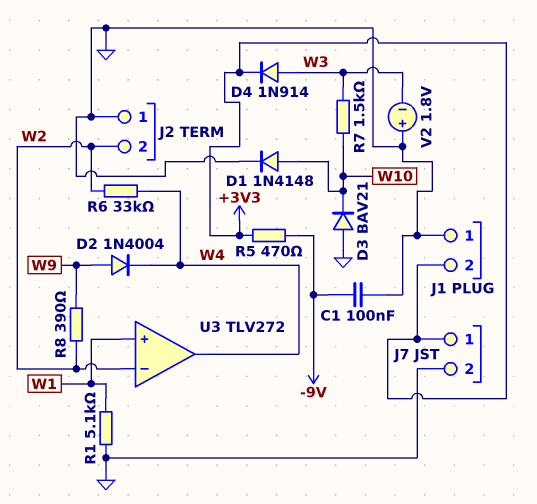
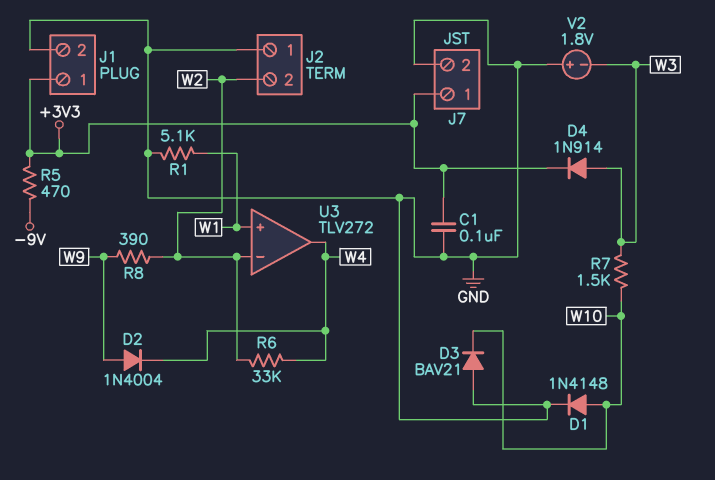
C1: 100nF (-9V, GND) -> 100nF (+3V3, GND)
J1 pin 1: GND -> +3V3
J1 pin 2: +3V3 -> GND

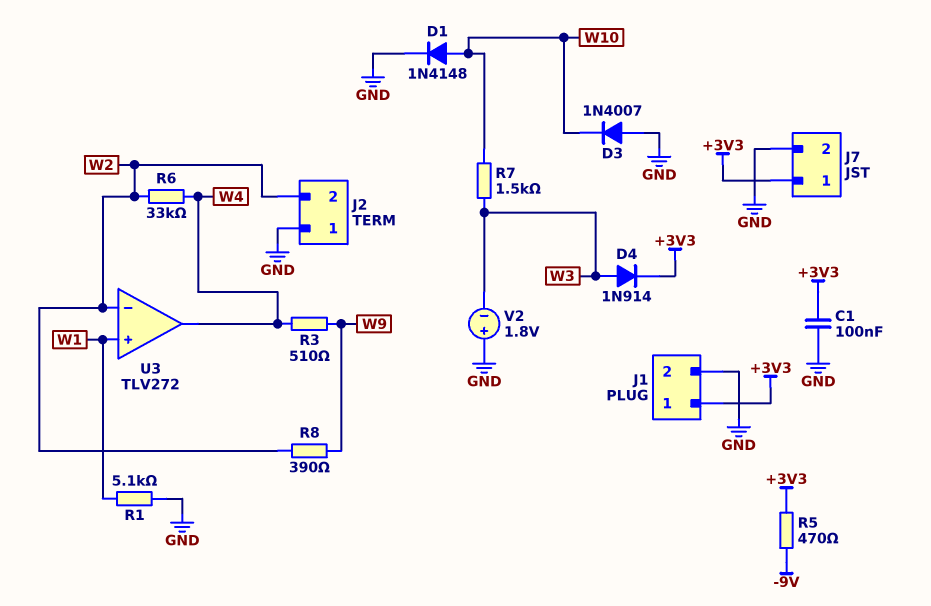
D2: diode 1N4004 (A W9, K W4) -> none
D3: diode BAV21 (A GND, K W10) -> diode 1N4007 (A GND, K W10)
R3: none -> 510 (W4, W9)

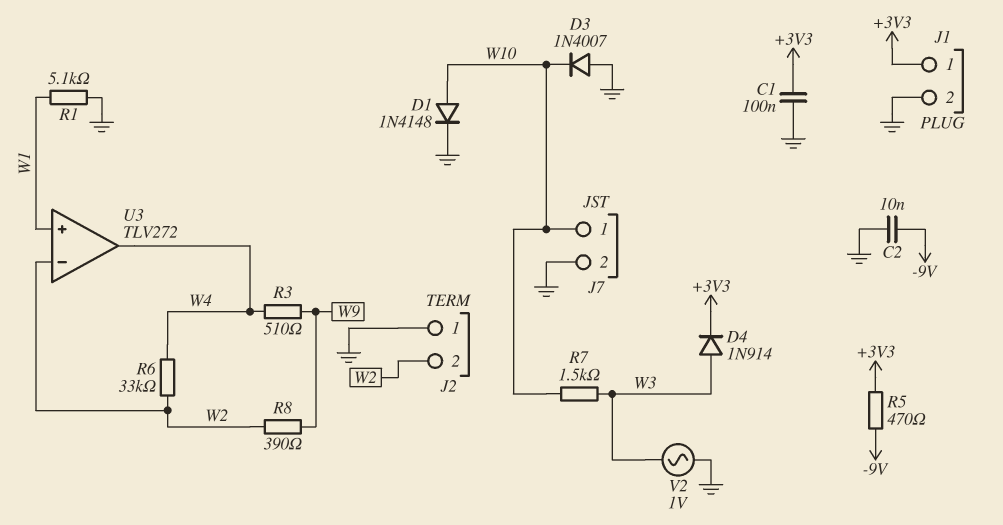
C2: none -> 10nF (-9V, GND)
J7 pin 1: +3V3 -> W10
V2: 1.8V (plus GND, minus W3) -> AC 1V (GND, W3)

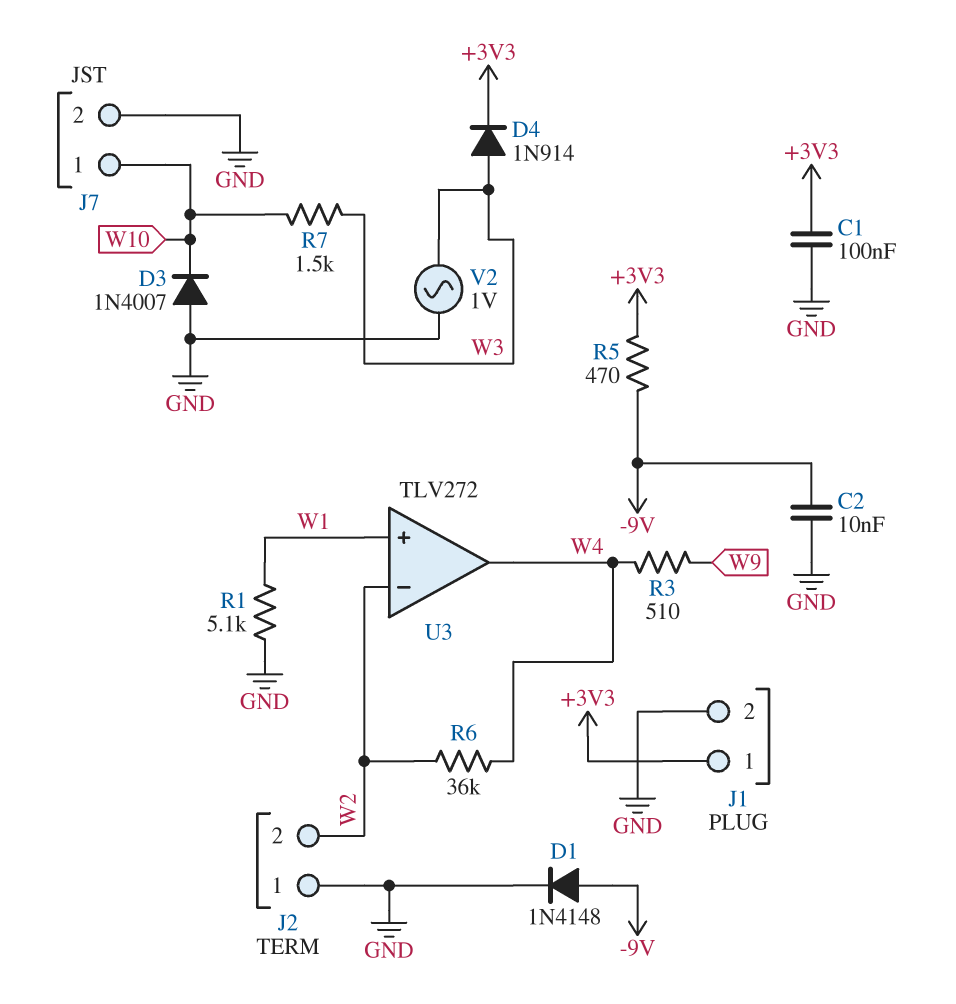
D1: diode 1N4148 (A W10, K GND) -> diode 1N4148 (A -9V, K GND)
R6: 33k (W2, W4) -> 36k (W2, W4)
R8: 390 (W2, W9) -> none

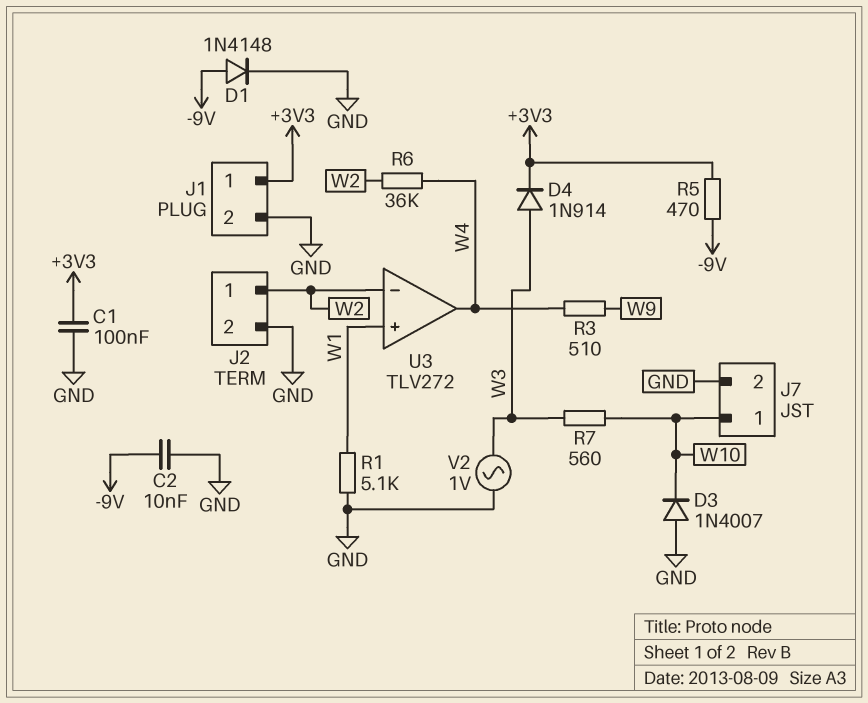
J2 pin 1: GND -> W2
J2 pin 2: W2 -> GND
R7: 1.5k (W3, W10) -> 560 (W3, W10)

